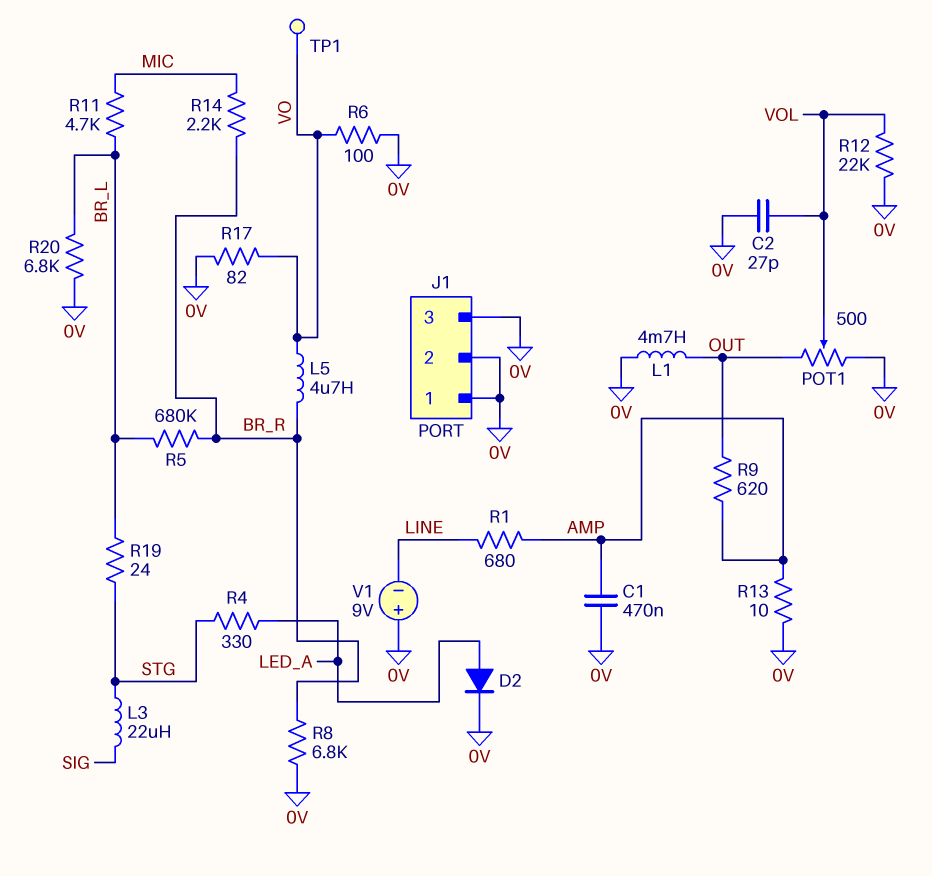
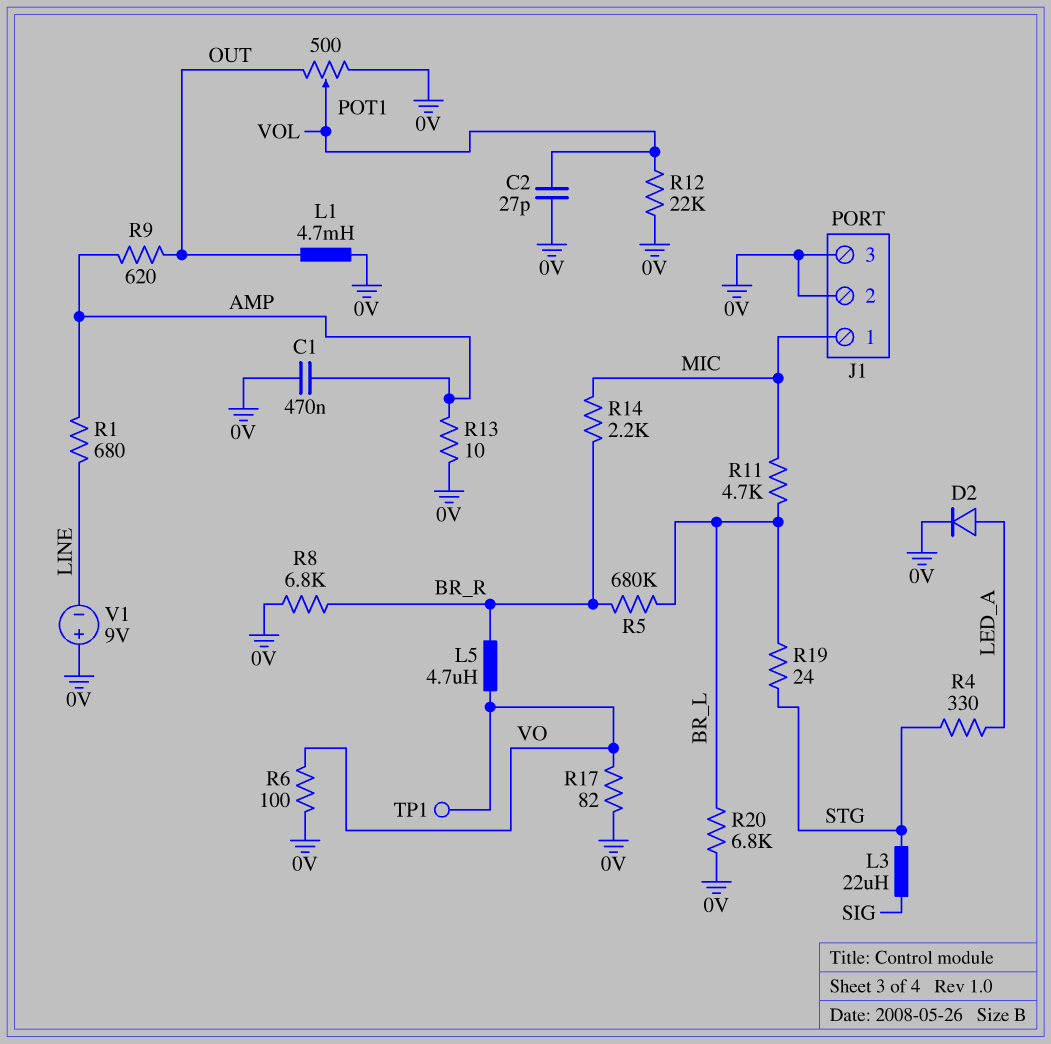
J1 pin 1: 0V -> MIC

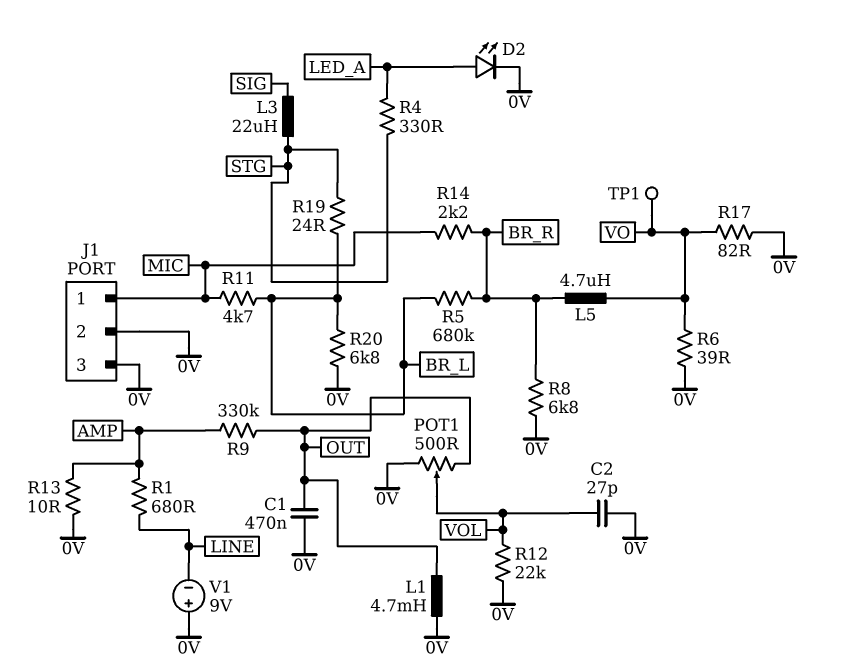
C1: 470nF (0V, AMP) -> 470nF (0V, OUT)
D2: diode (A LED_A, K 0V) -> LED (A LED_A, K 0V)
R6: 100 (0V, VO) -> 39 (0V, VO)
R9: 620 (AMP, OUT) -> 330k (AMP, OUT)

